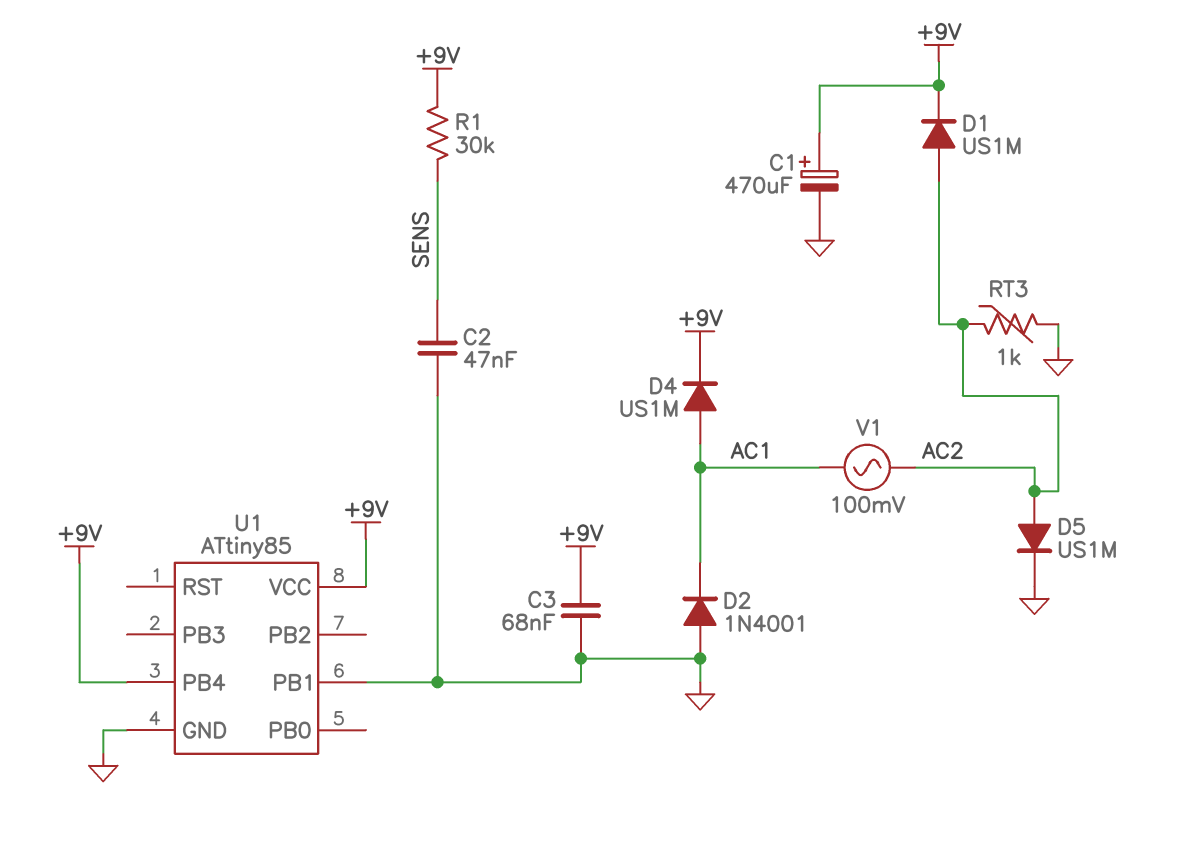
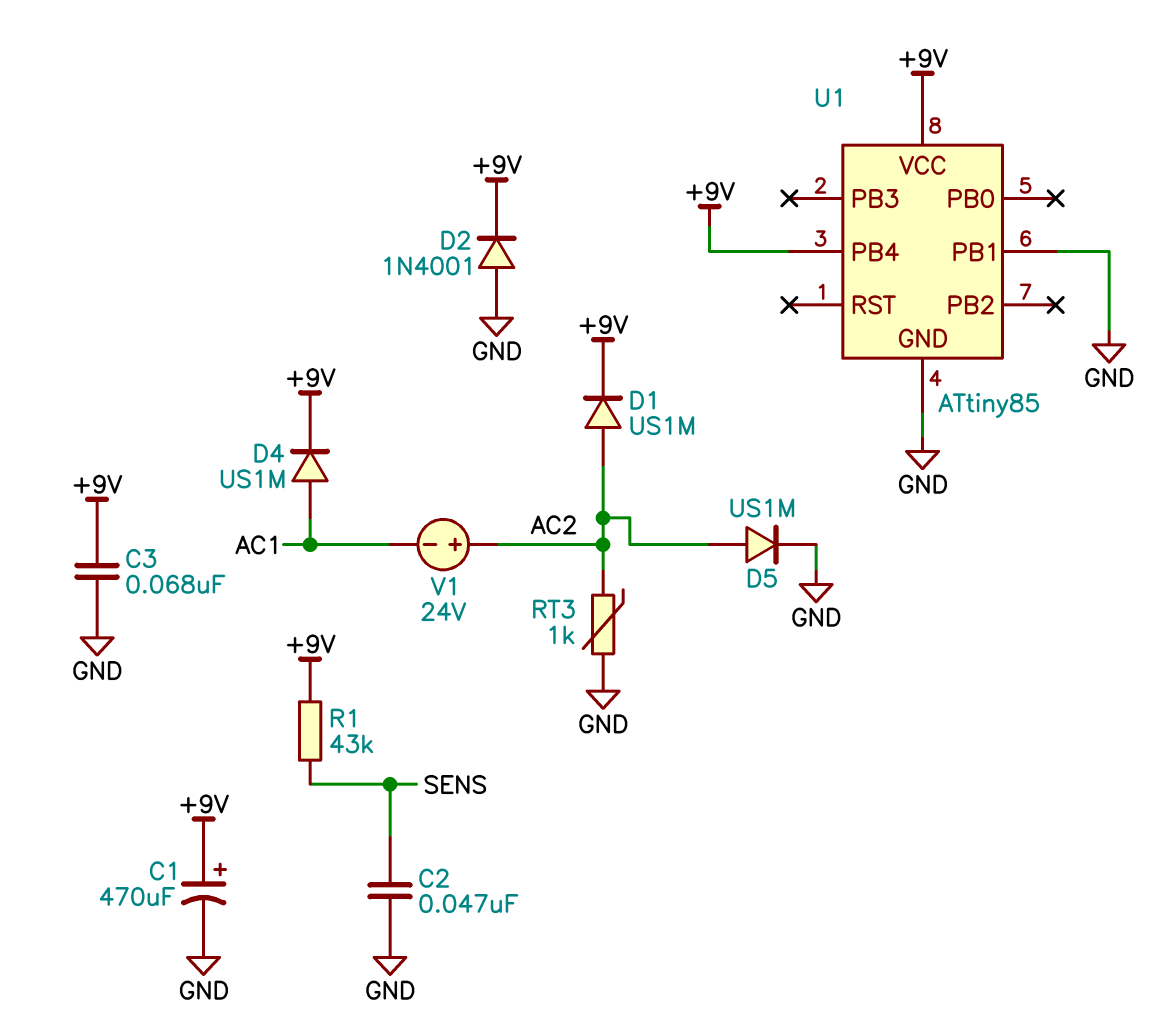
D2: diode 1N4001 (A GND, K AC1) -> diode 1N4001 (A GND, K +9V)
R1: 30k (+9V, SENS) -> 43k (+9V, SENS)
V1: AC 100mV (AC1, AC2) -> 24V (plus AC2, minus AC1)

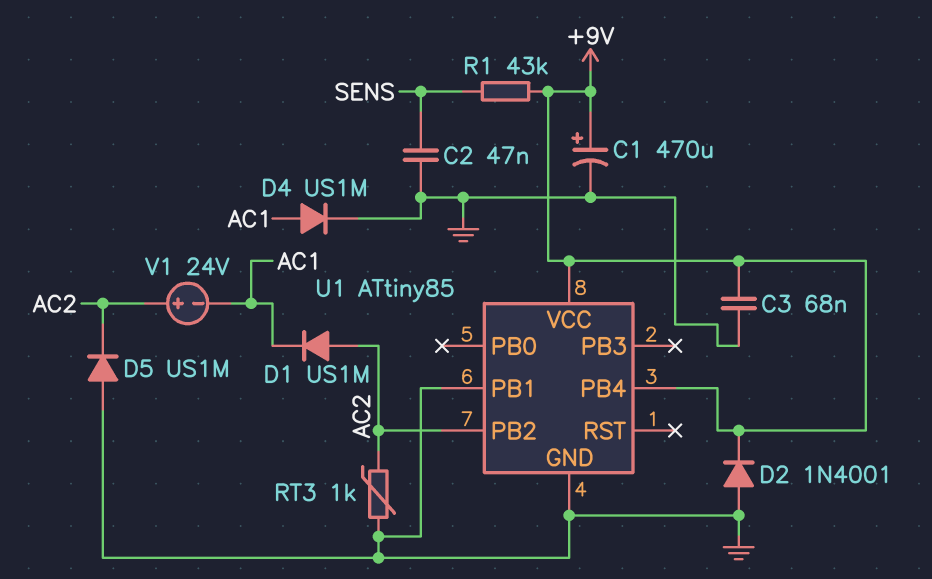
D1: diode US1M (A AC2, K +9V) -> diode US1M (A AC2, K AC1)
D4: diode US1M (A AC1, K +9V) -> diode US1M (A AC1, K GND)
D5: diode US1M (A AC2, K GND) -> diode US1M (A GND, K AC2)
U1 pin PB2: none -> AC2

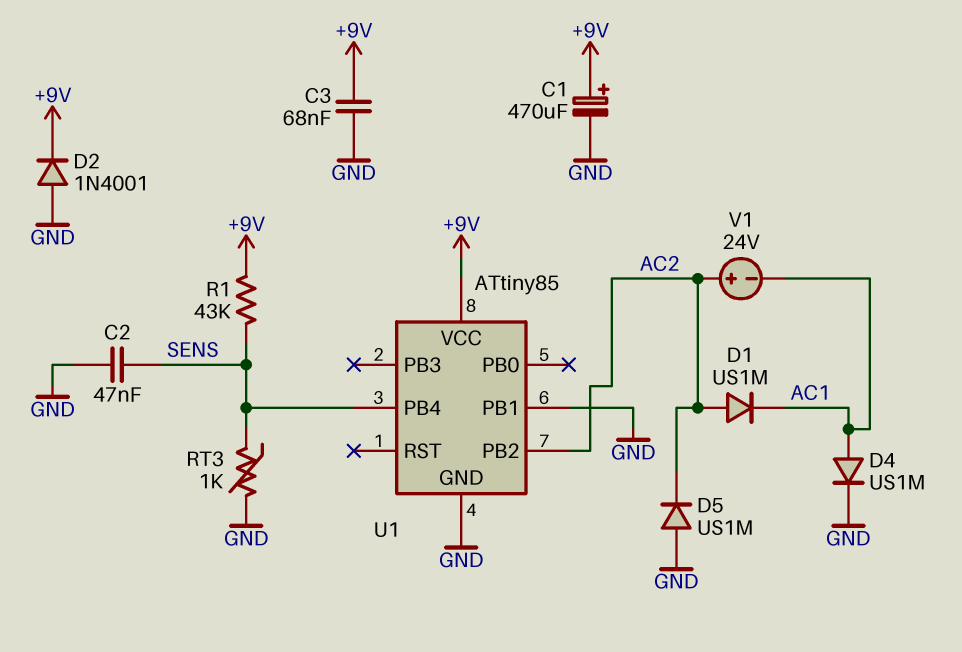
RT3: 1k (AC2, GND) -> 1k (GND, SENS)
U1 pin PB4: +9V -> SENS

